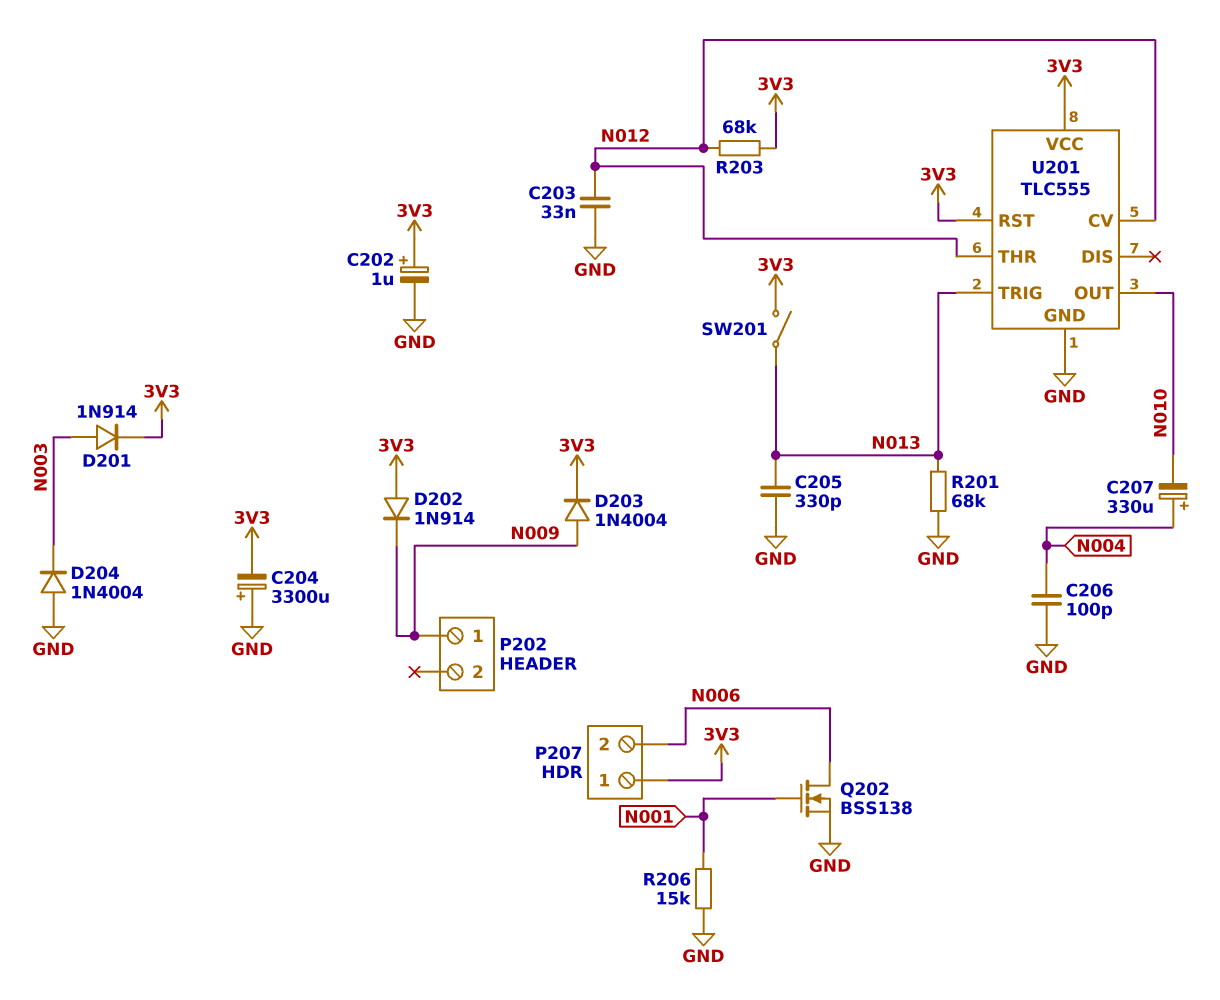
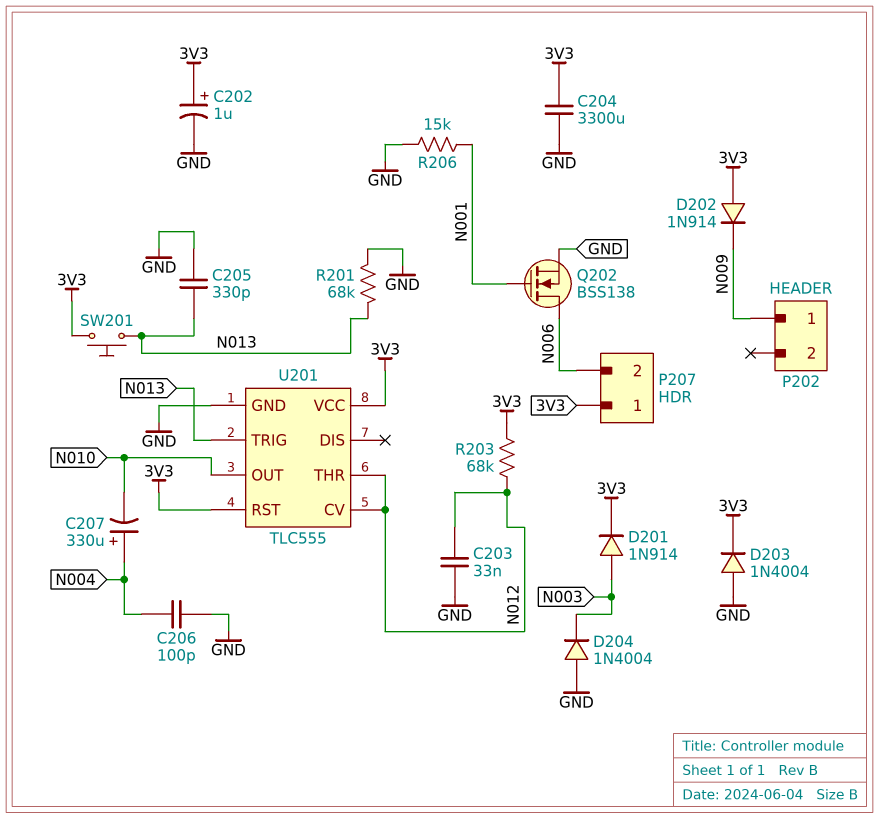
C204: 3300uF (plus GND, minus 3V3) -> 3300uF (3V3, GND)
D203: diode 1N4004 (A N009, K 3V3) -> diode 1N4004 (A GND, K 3V3)
SW201: switch (3V3, N013) -> button (3V3, N013)

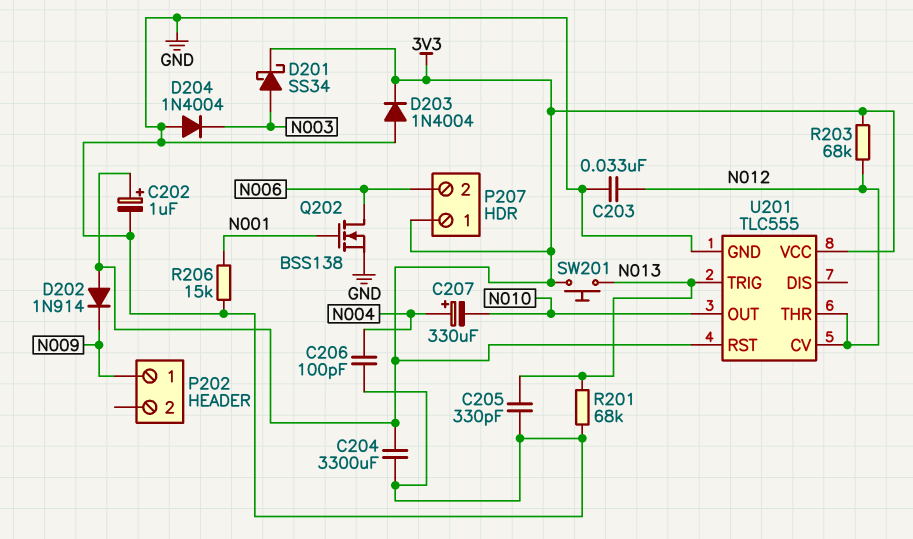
D201: diode 1N914 (A N003, K 3V3) -> schottky SS34 (A N003, K 3V3)

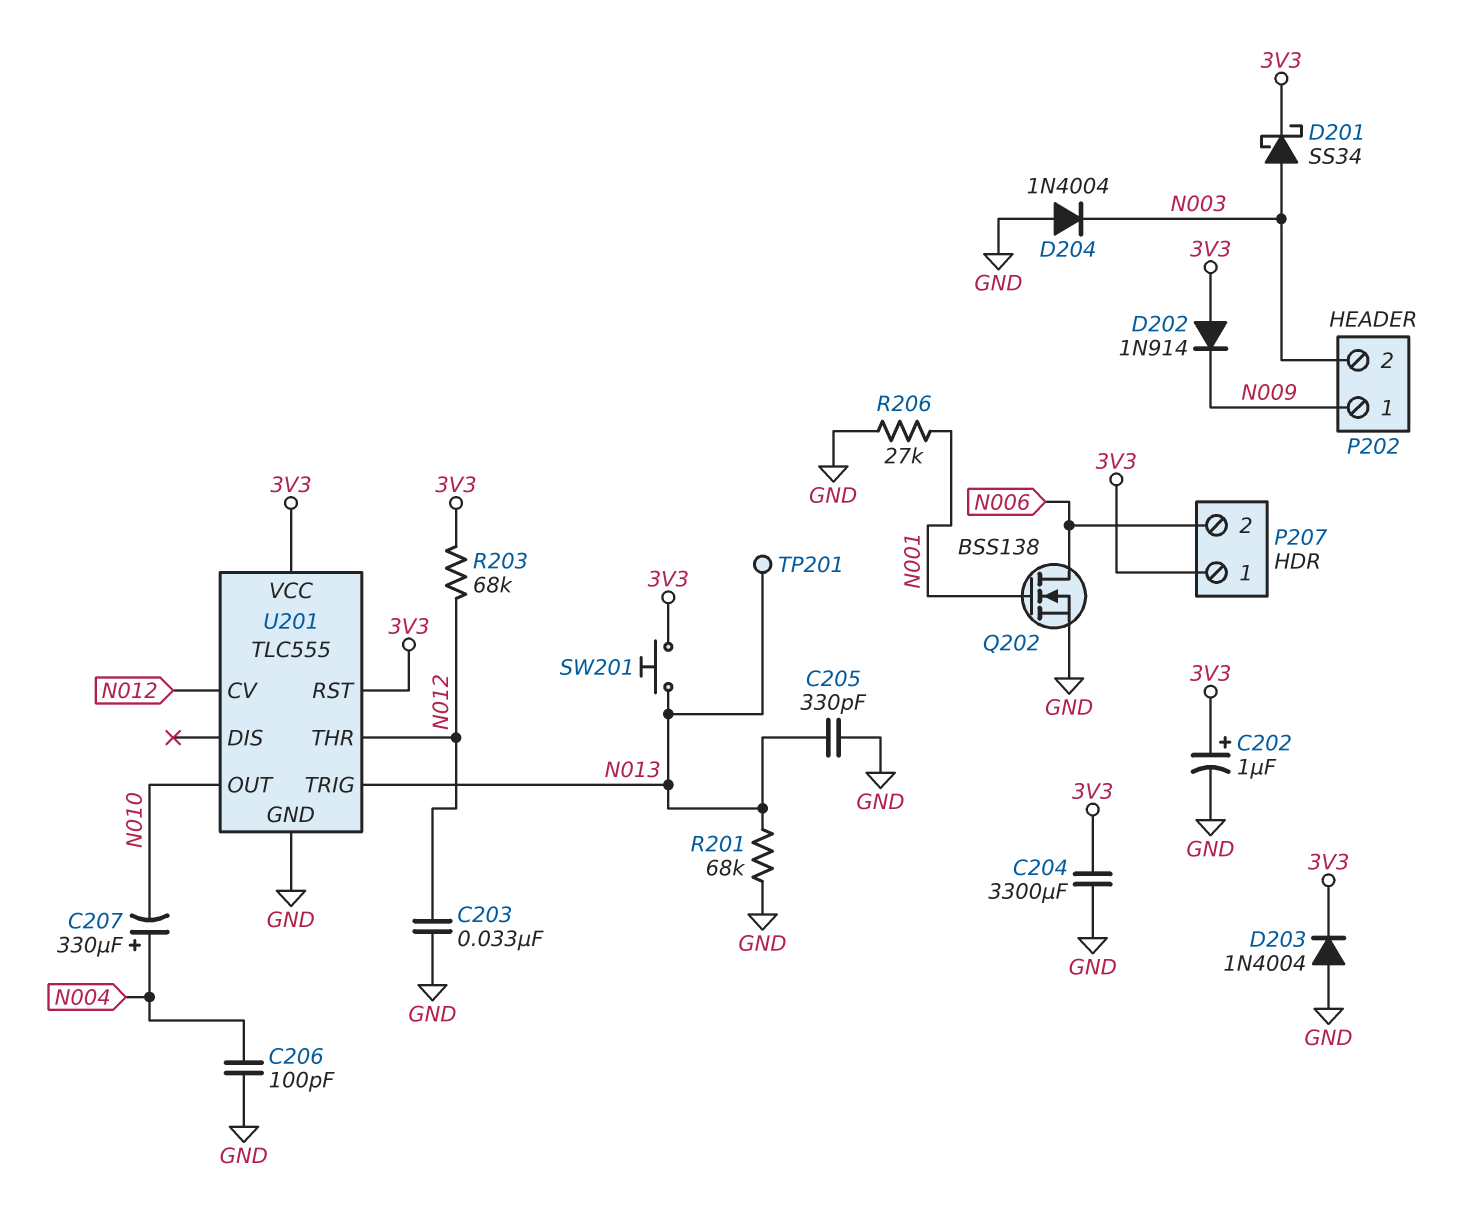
P202 pin 2: none -> N003
R206: 15k (GND, N001) -> 27k (GND, N001)
TP201: none -> test point (N013)

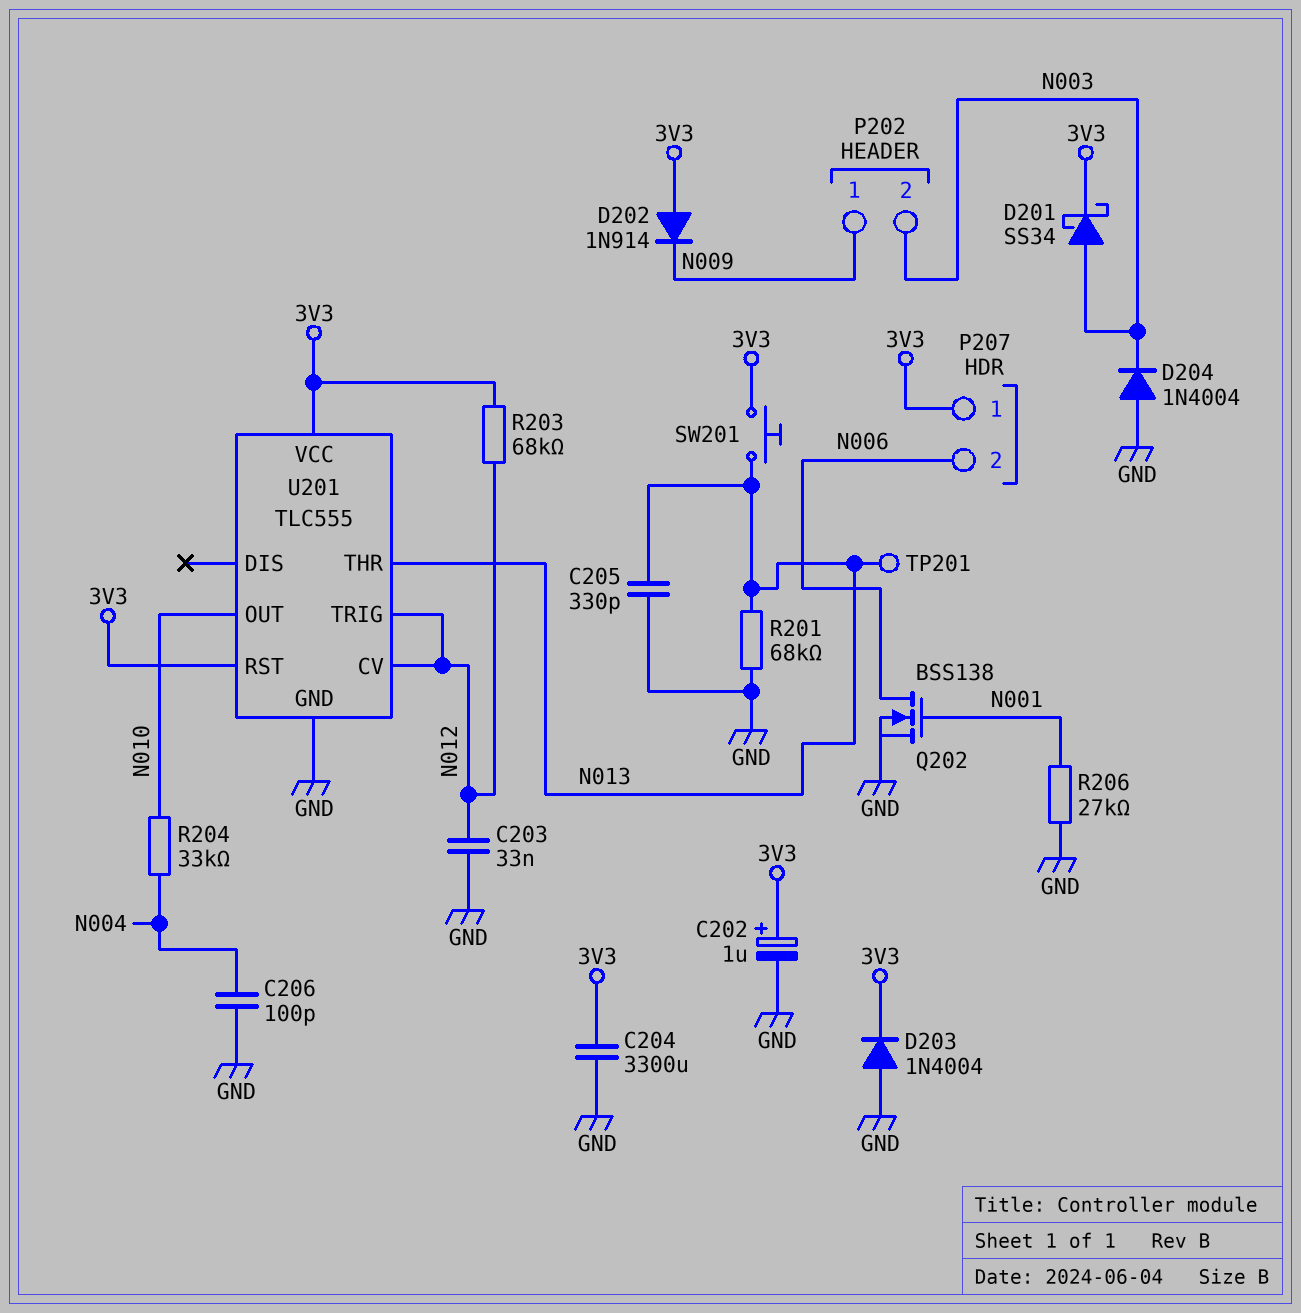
C207: 330uF (plus N004, minus N010) -> none
R204: none -> 33k (N004, N010)
U201 pin THR: N012 -> N013
U201 pin TRIG: N013 -> N012

